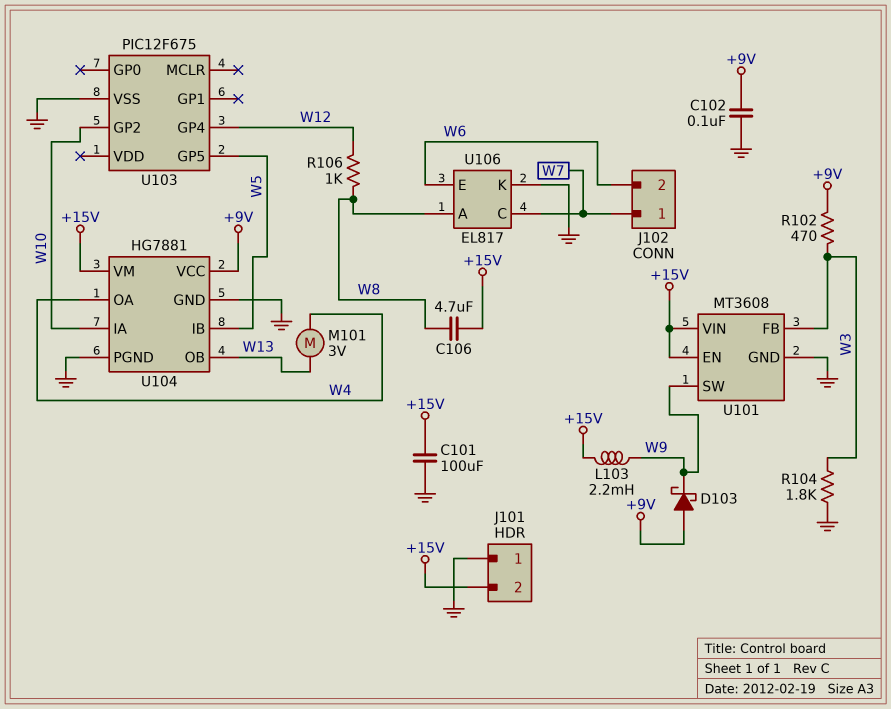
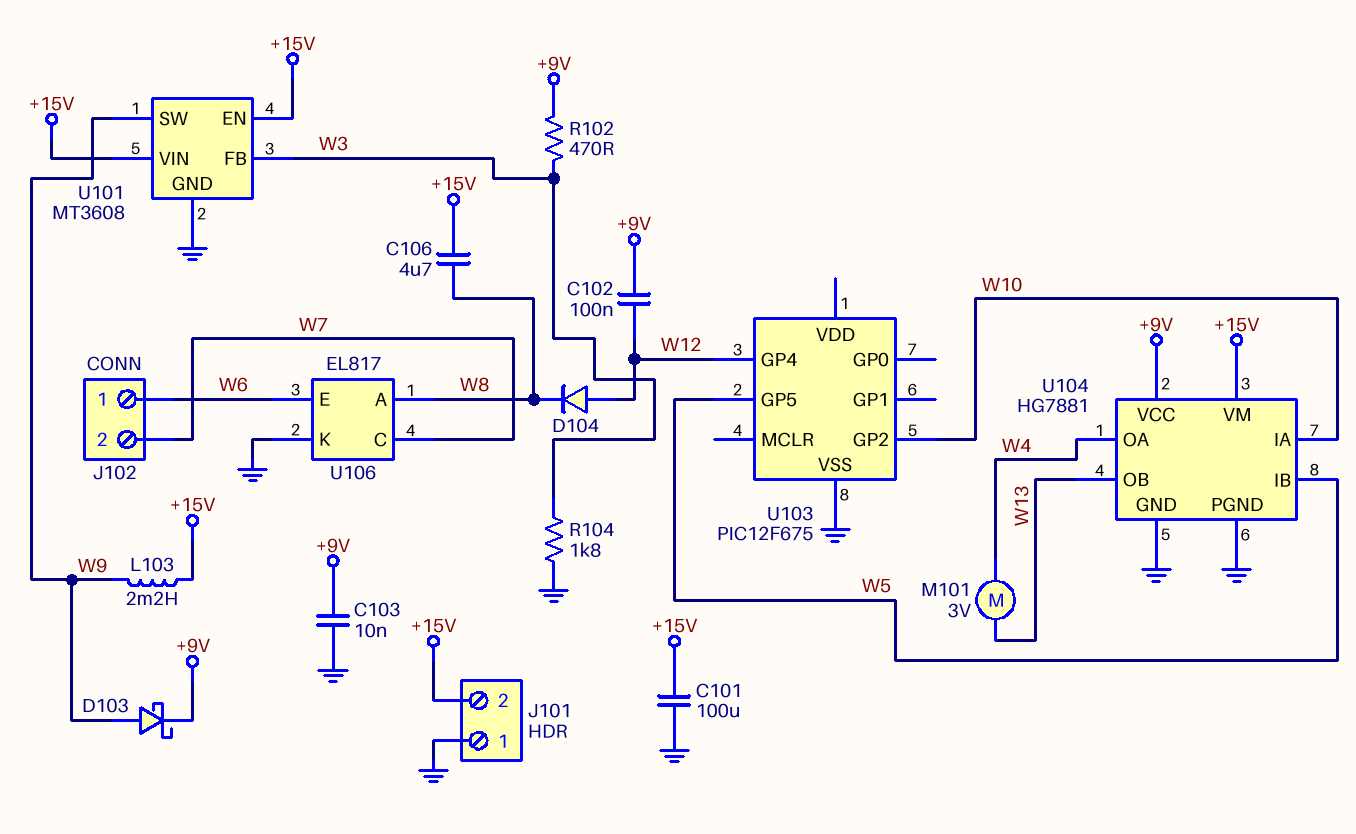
C102: 100nF (+9V, GND) -> 100nF (+9V, W12)
C103: none -> 10nF (+9V, GND)
D103: schottky (A +9V, K W9) -> schottky (A W9, K +9V)
D104: none -> diode (A W12, K W8)
J102 pin 1: W7 -> W6
J102 pin 2: W6 -> W7
R106: 1k (W8, W12) -> none

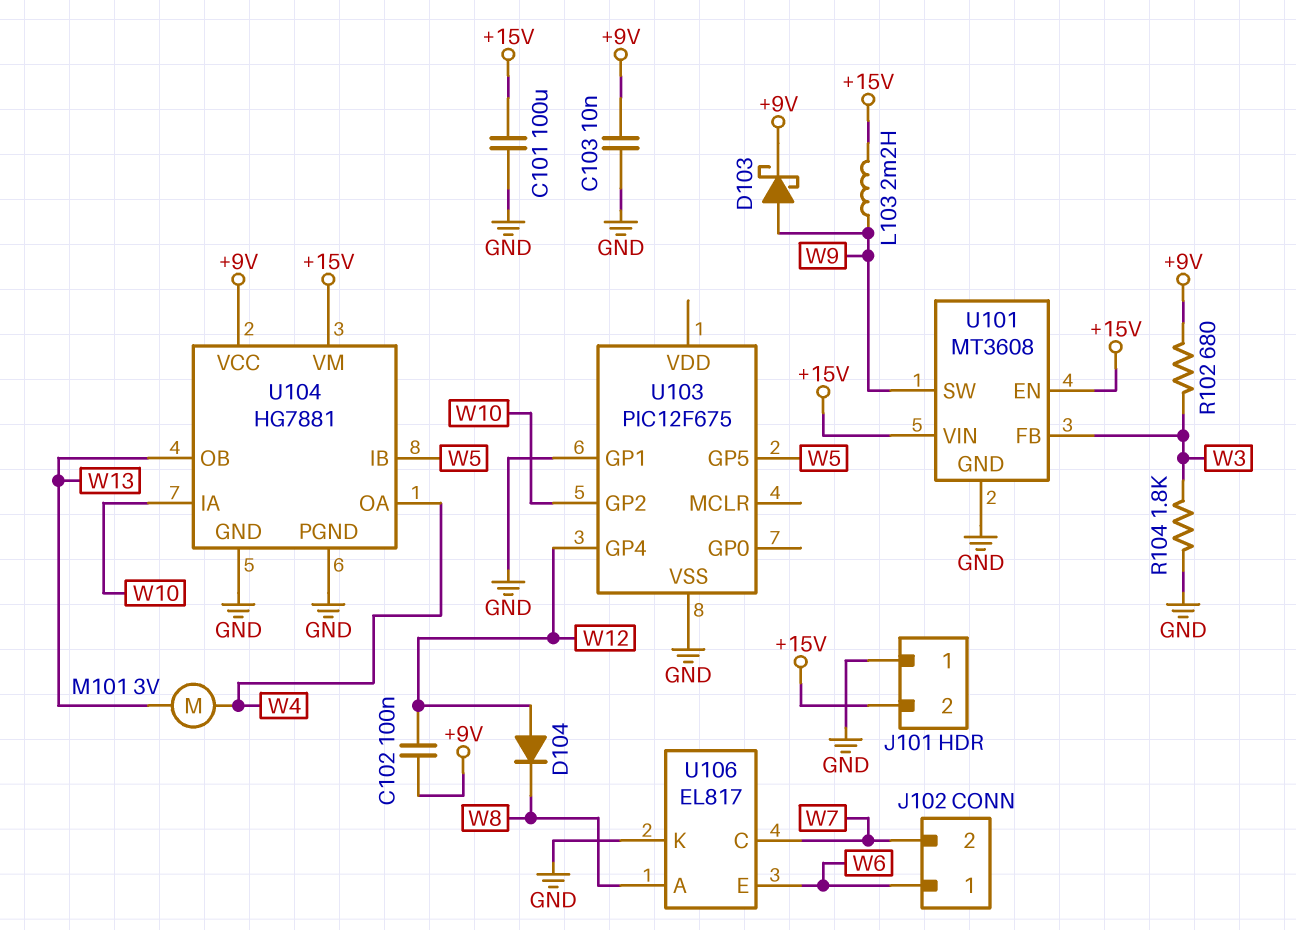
C106: 4.7uF (+15V, W8) -> none
R102: 470 (+9V, W3) -> 680 (+9V, W3)
U103 pin GP1: none -> GND

